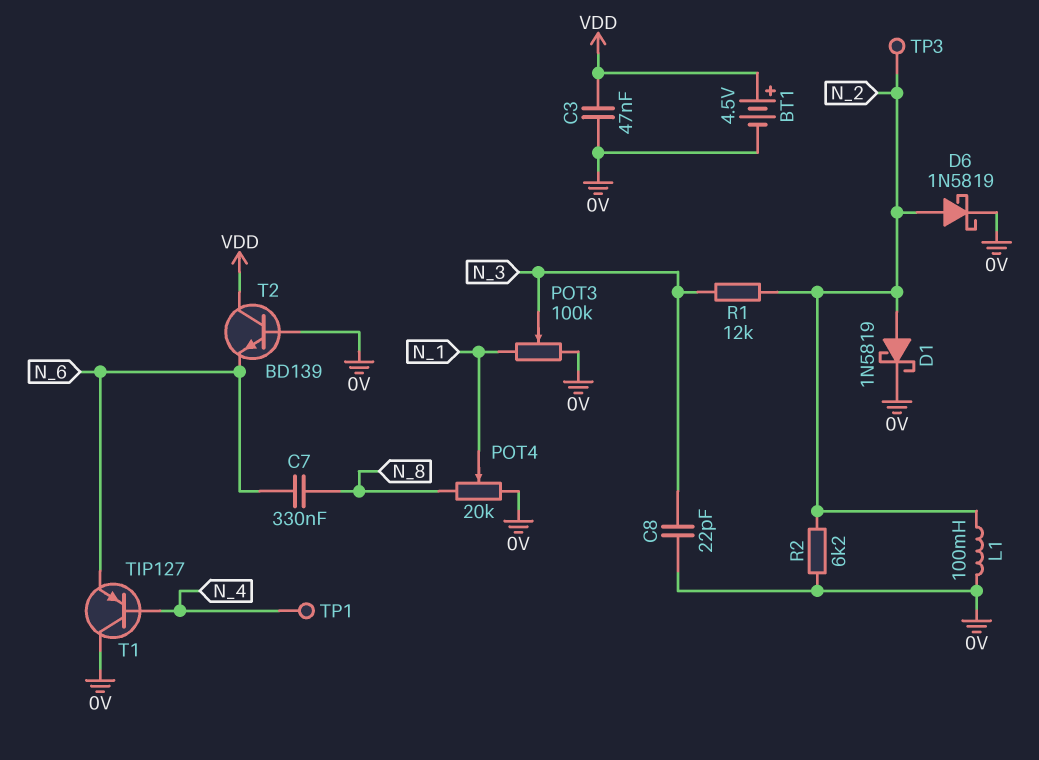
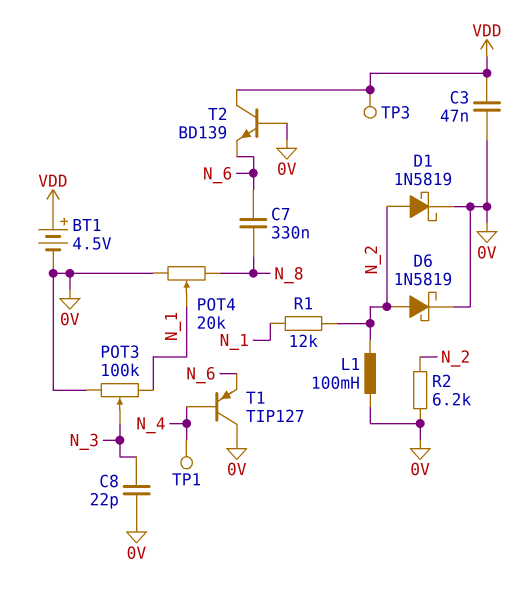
R1: 12k (N_2, N_3) -> 12k (N_1, N_2)
TP3: test point (N_2) -> test point (VDD)

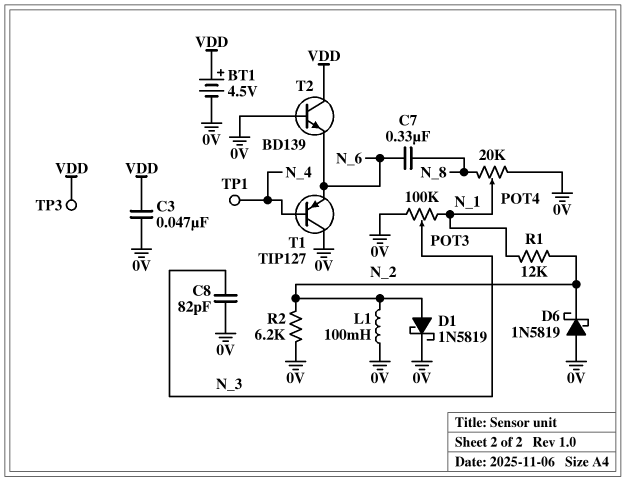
C8: 22pF (0V, N_3) -> 82pF (0V, N_3)
D6: schottky 1N5819 (A N_2, K 0V) -> schottky 1N5819 (A 0V, K N_2)

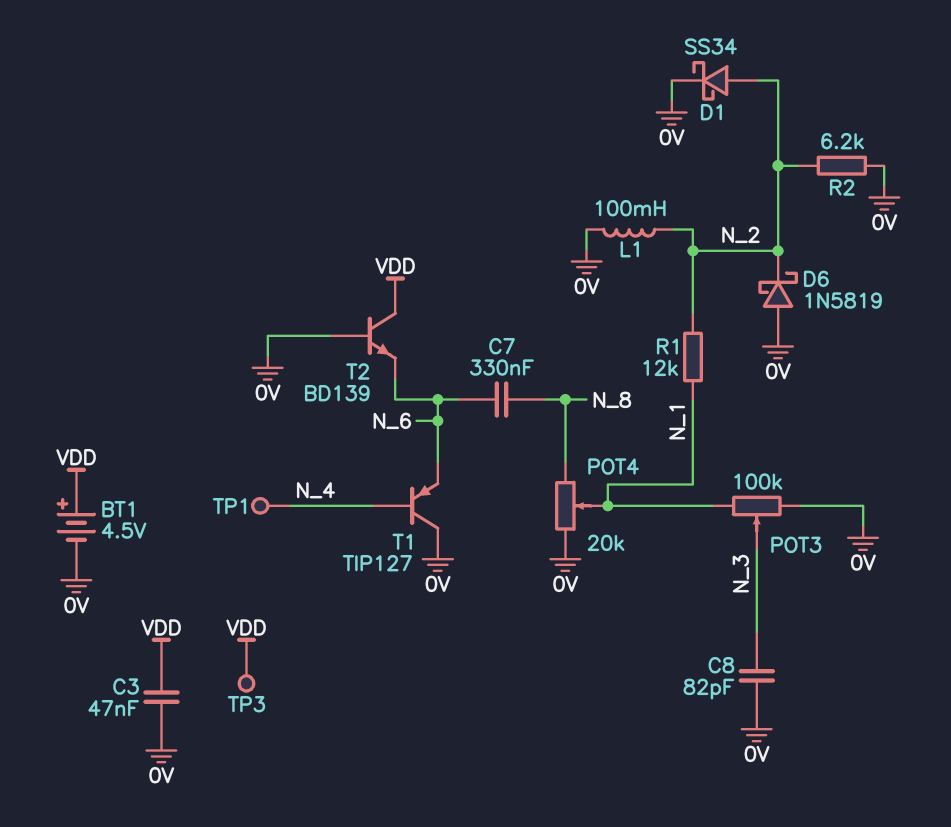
D1: schottky 1N5819 (A N_2, K 0V) -> schottky SS34 (A N_2, K 0V)

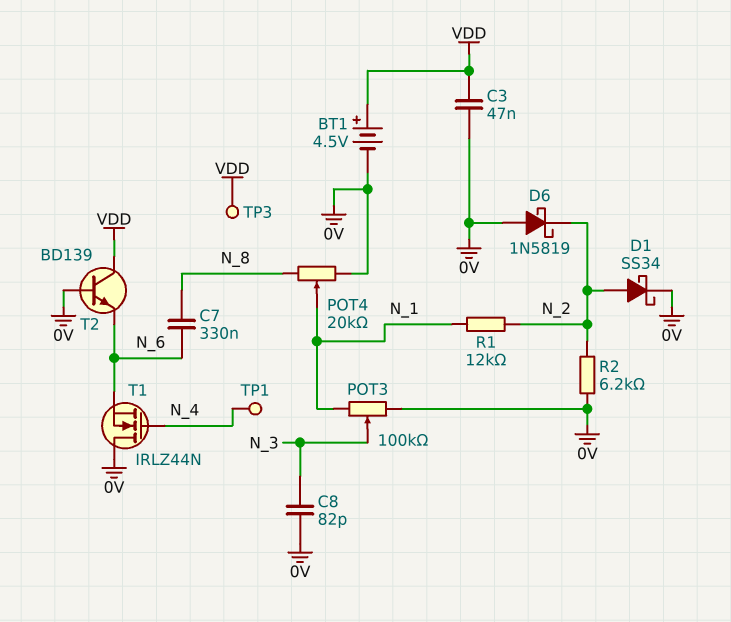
L1: 100mH (0V, N_2) -> none
T1: PNP TIP127 (B N_4, C 0V, E N_6) -> NMOS IRLZ44N (G N_4, D 0V, S N_6)

